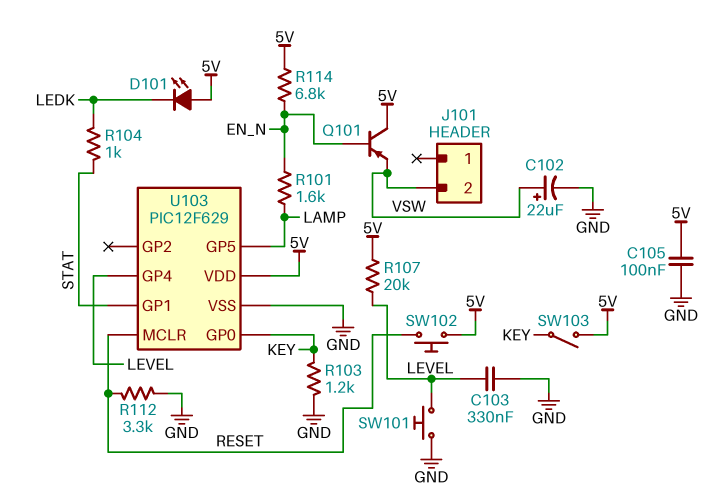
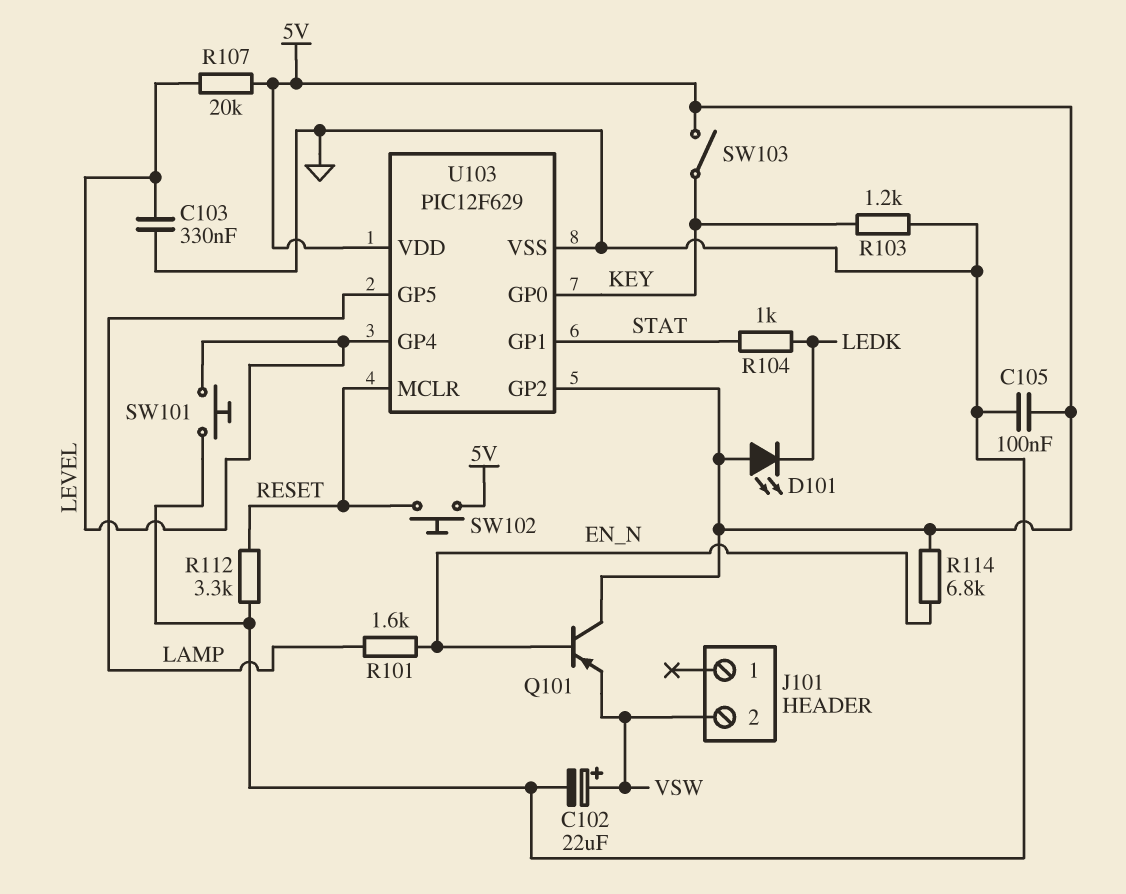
U103 pin GP2: none -> 5V

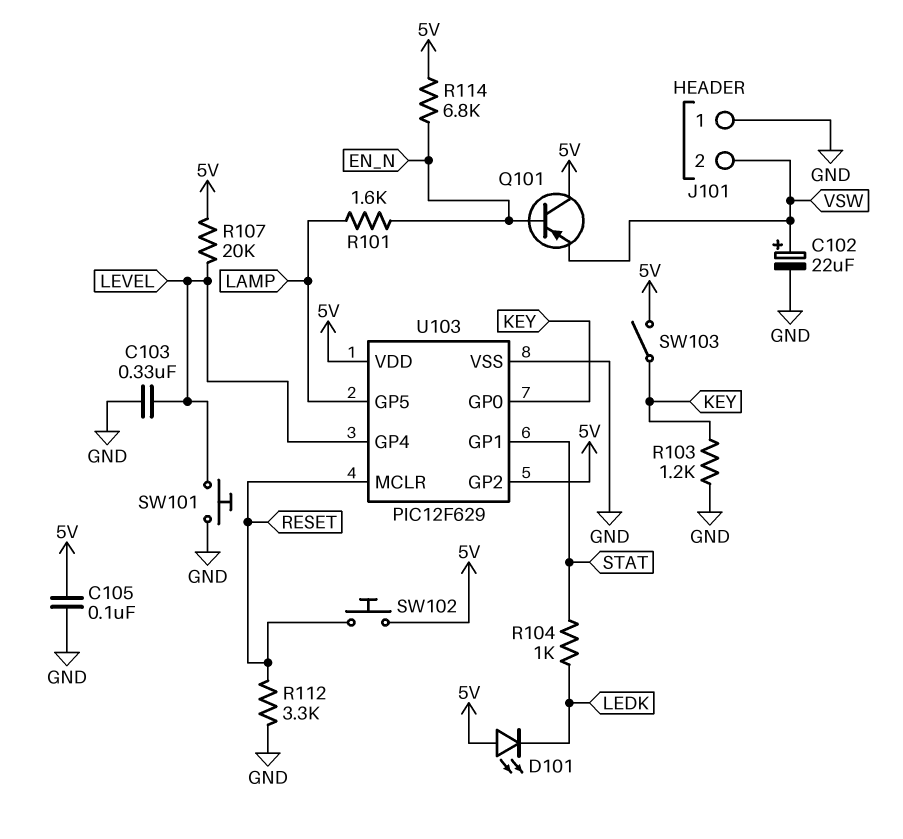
J101 pin 1: none -> GND

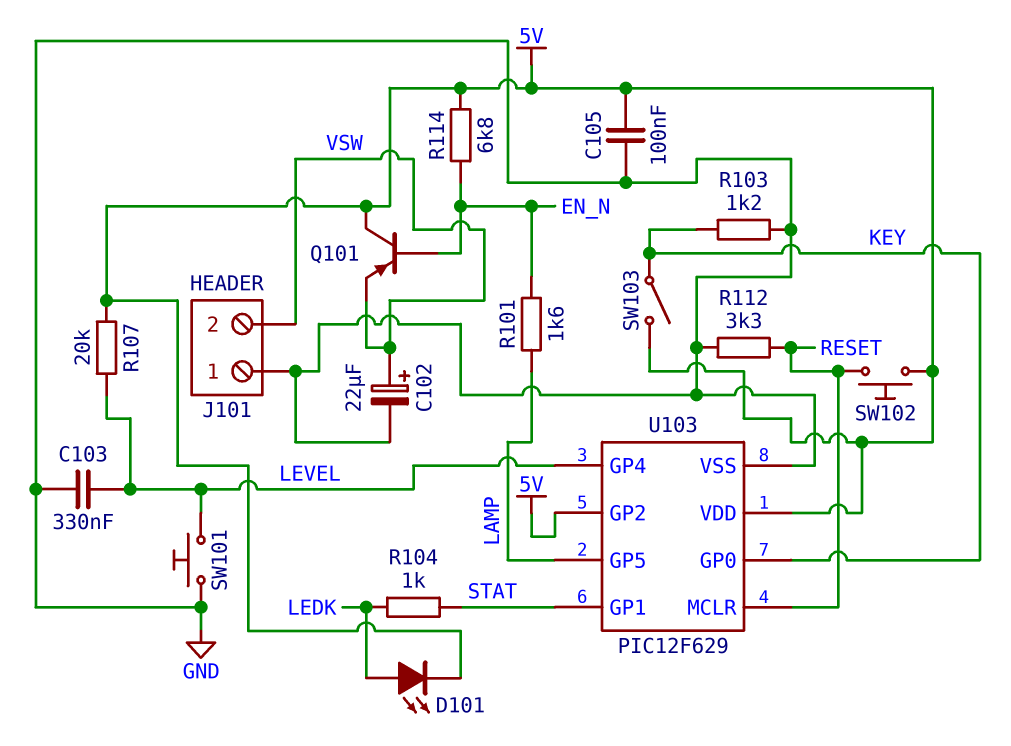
D101: LED (A 5V, K LEDK) -> LED (A LEDK, K 5V)

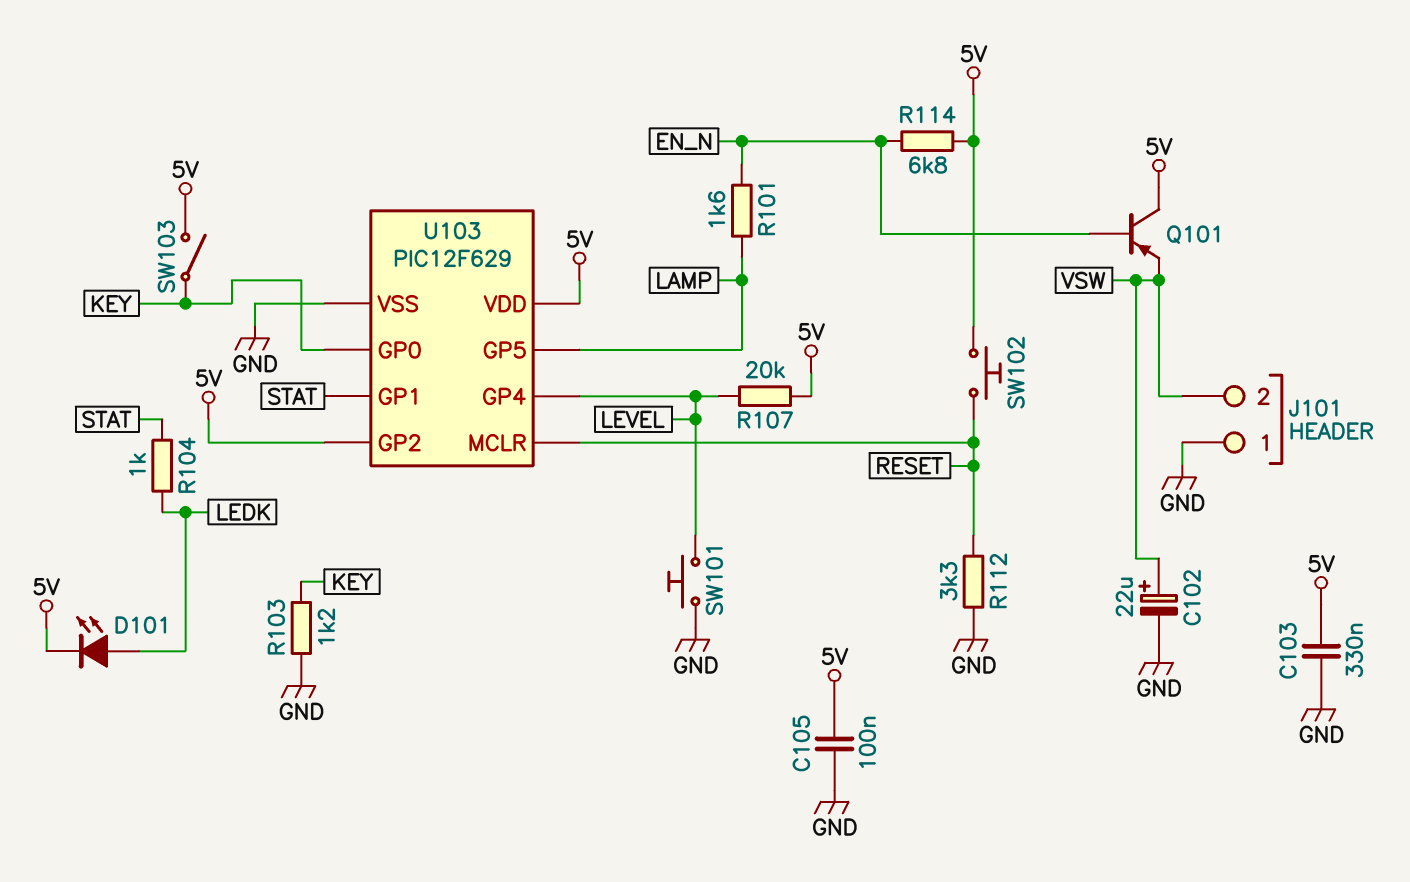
C103: 330nF (GND, LEVEL) -> 330nF (5V, GND)

